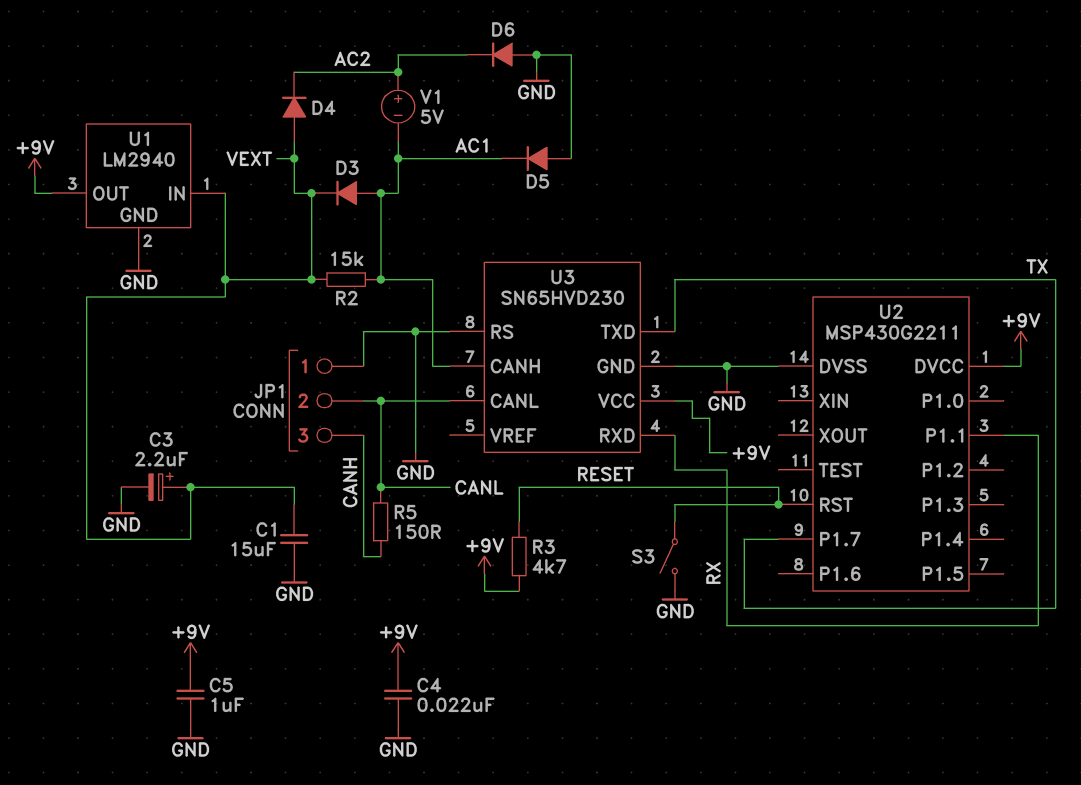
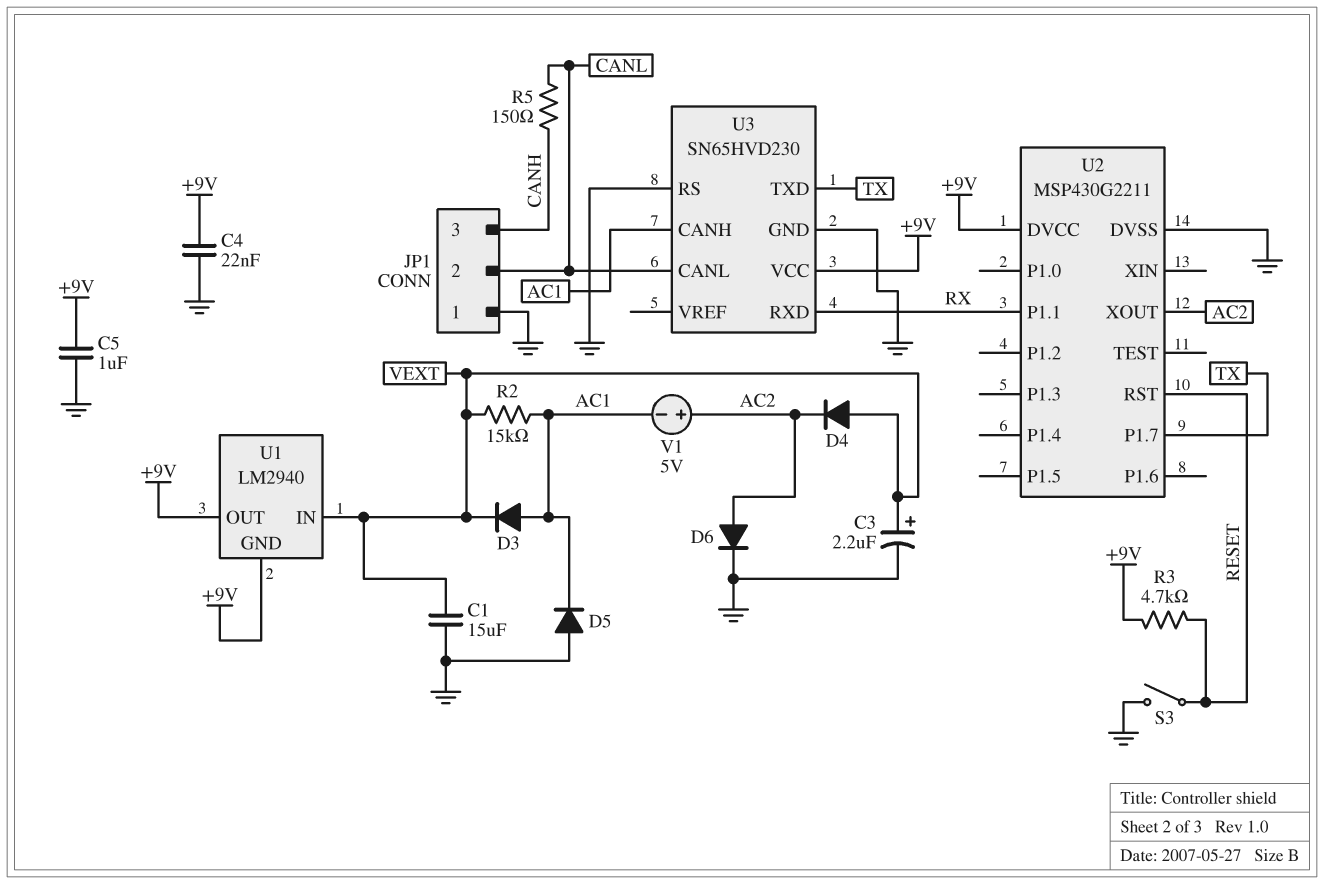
D6: diode (A GND, K AC2) -> diode (A AC2, K GND)
U1 pin GND: GND -> +9V
U2 pin XOUT: none -> AC2

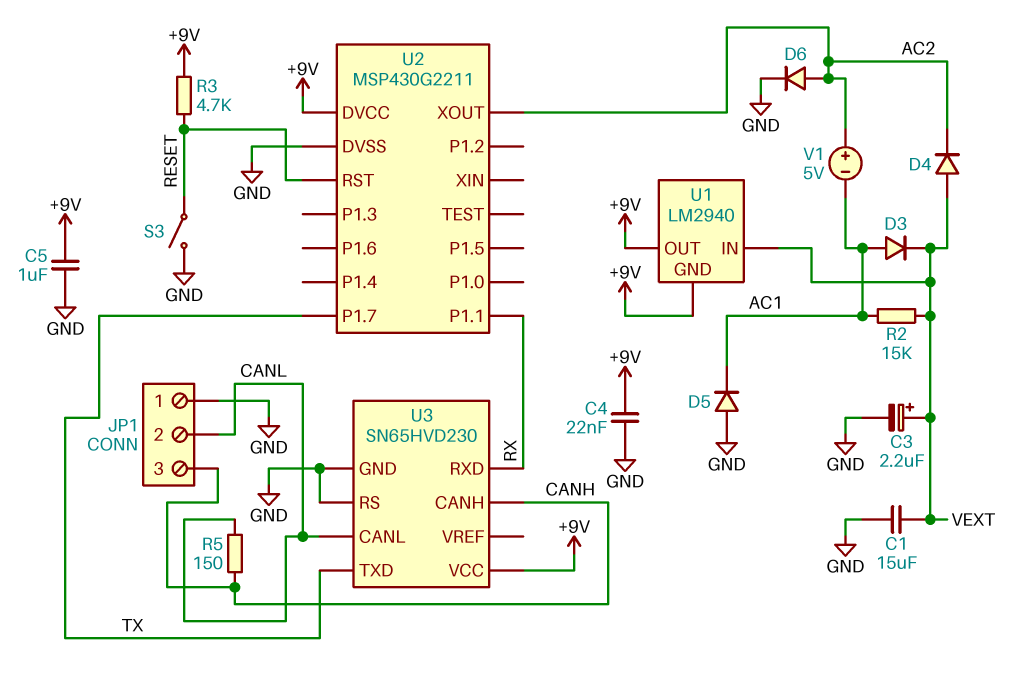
U3 pin CANH: AC1 -> CANH

